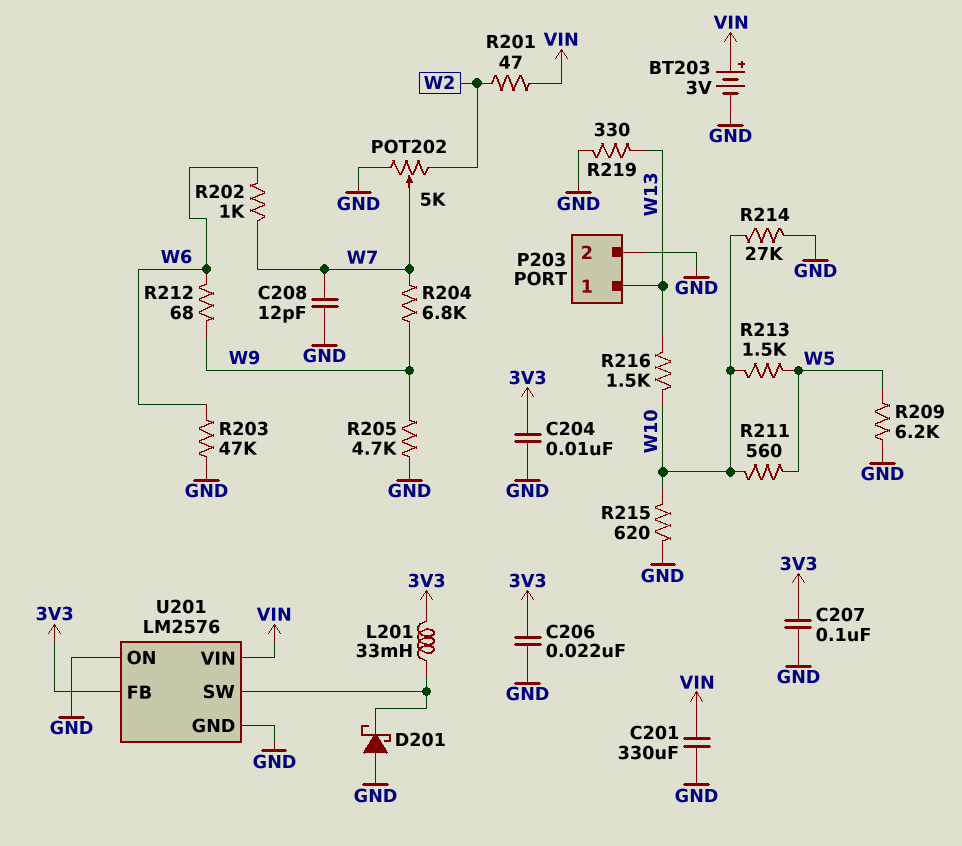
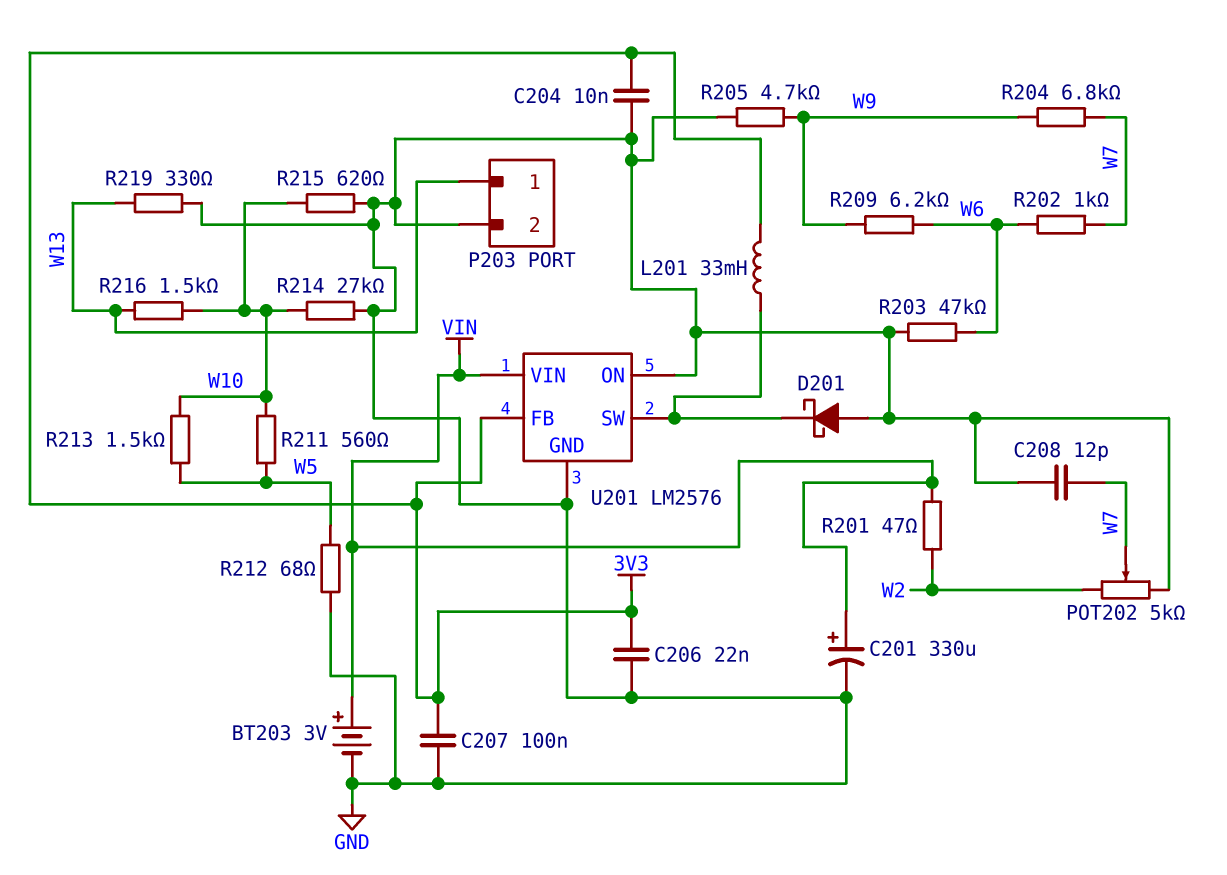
C201: 330uF (GND, VIN) -> 330uF (plus VIN, minus GND)
R209: 6.2k (GND, W5) -> 6.2k (W6, W9)
R212: 68 (W6, W9) -> 68 (GND, W5)

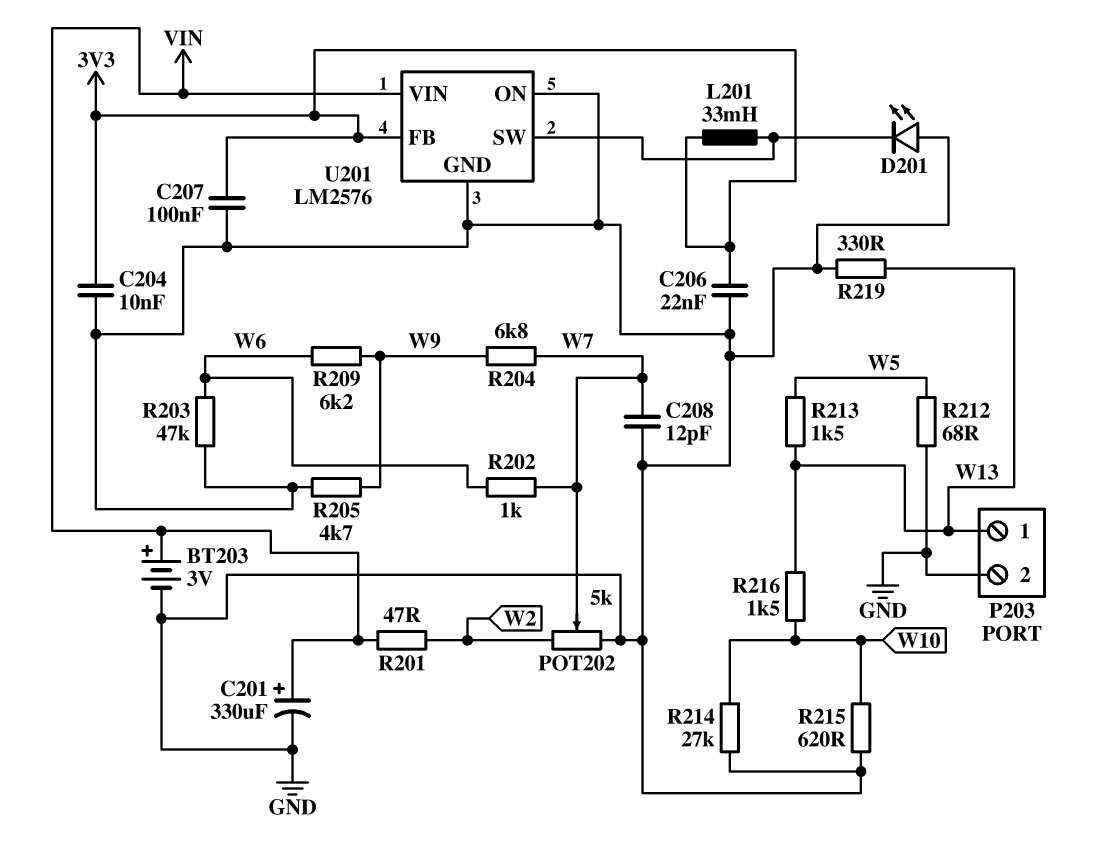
D201: schottky (A GND, K U201/SW) -> LED (A GND, K U201/SW)
R211: 560 (W5, W10) -> none
R213: 1.5k (W5, W10) -> 1.5k (W5, W13)

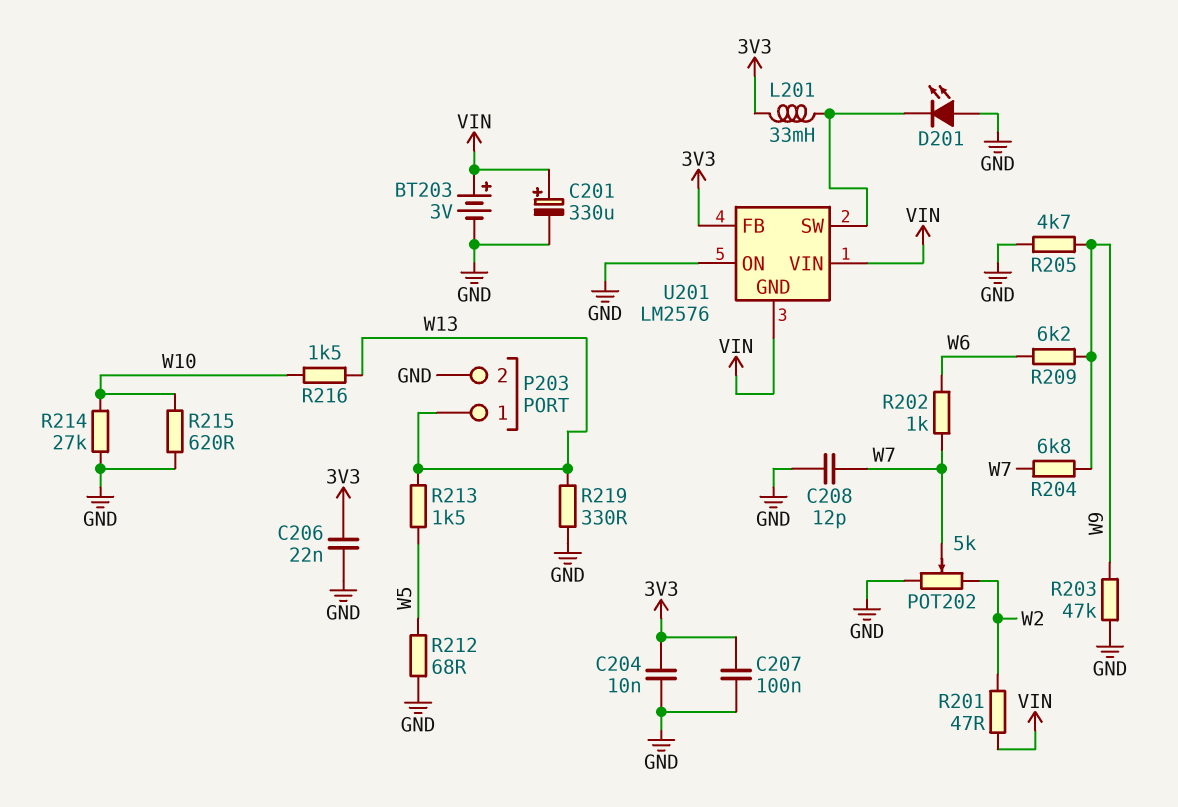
R203: 47k (GND, W6) -> 47k (GND, W9)
U201 pin GND: GND -> VIN

